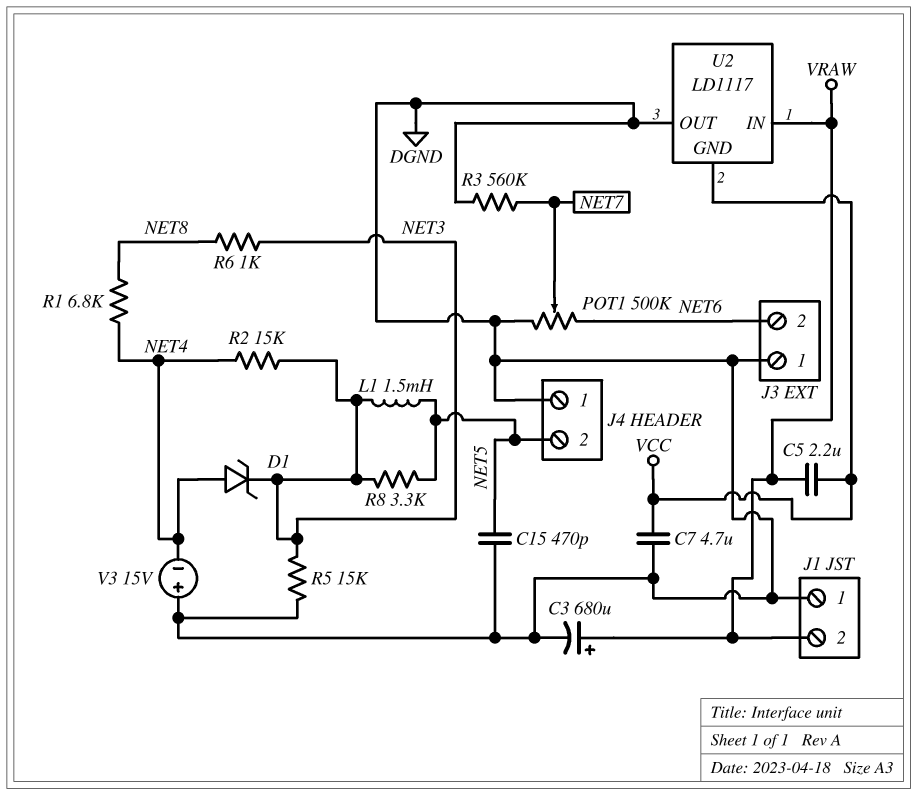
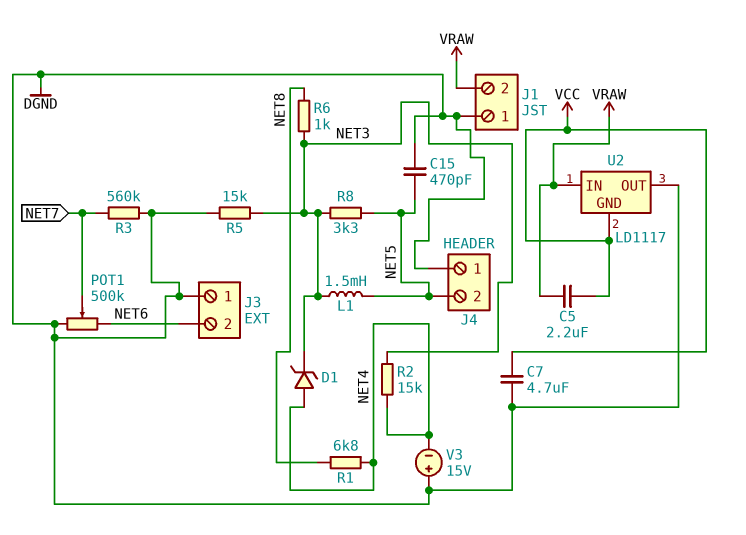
C3: 680uF (plus VRAW, minus DGND) -> none

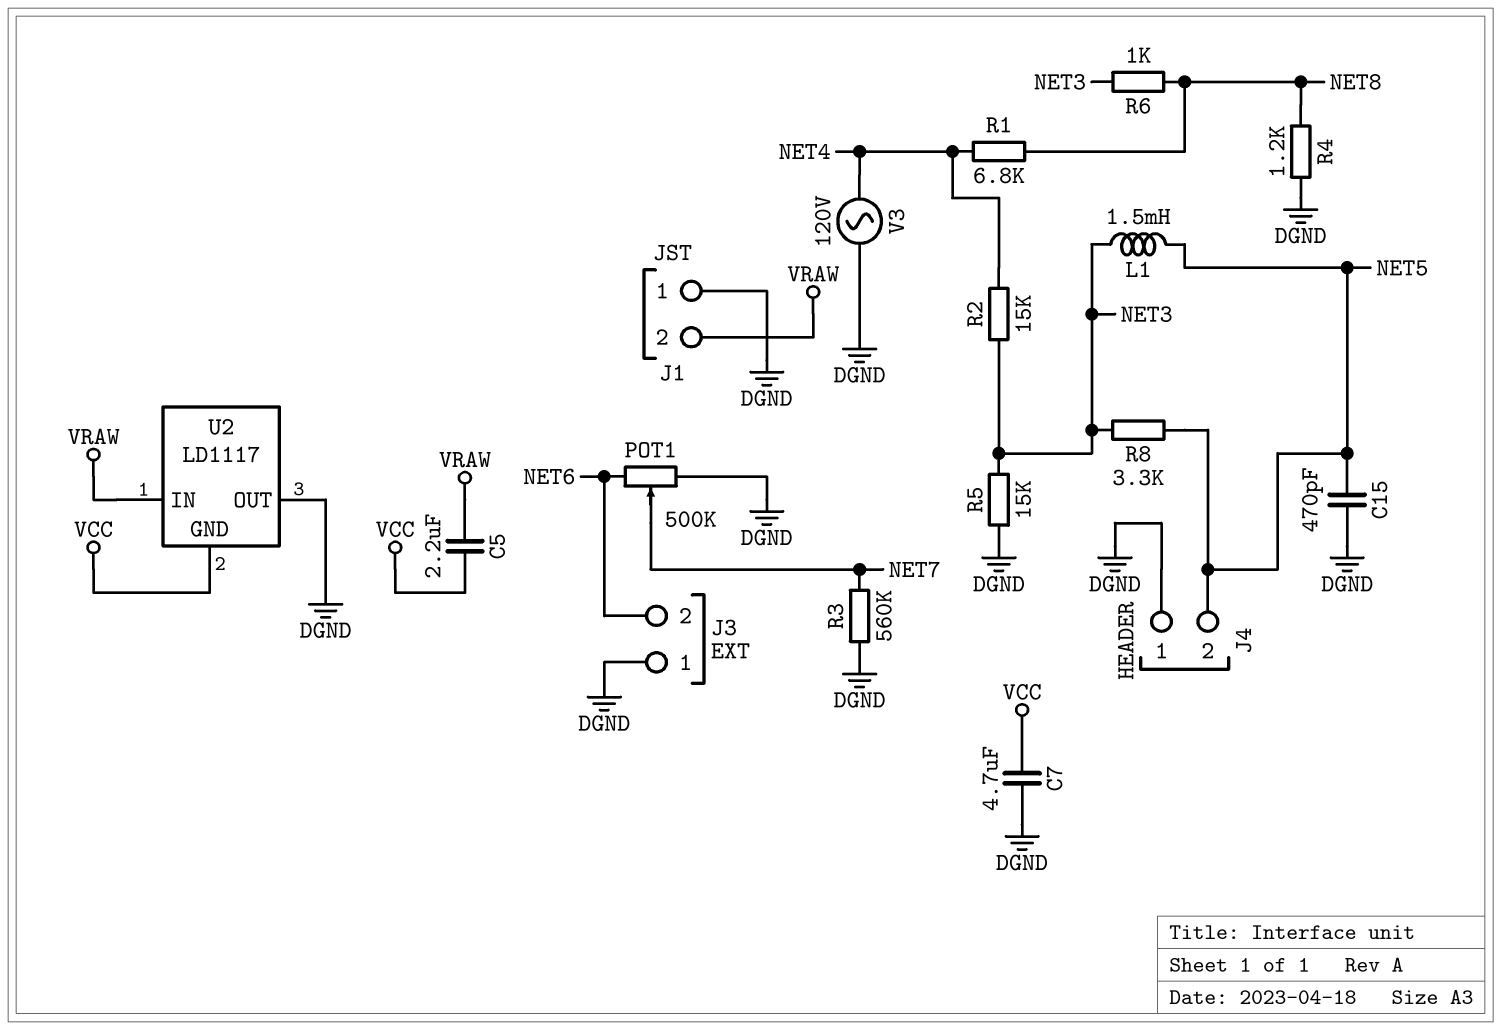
D1: zener (A NET4, K NET3) -> none
R4: none -> 1.2k (DGND, NET8)
V3: 15V (plus DGND, minus NET4) -> AC 120V (DGND, NET4)

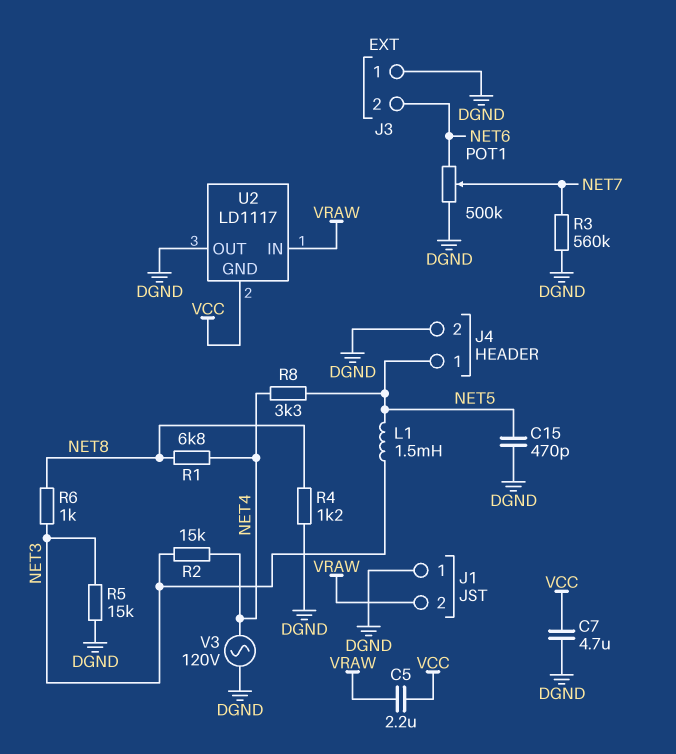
J4 pin 1: DGND -> NET5
J4 pin 2: NET5 -> DGND
R8: 3.3k (NET3, NET5) -> 3.3k (NET4, NET5)

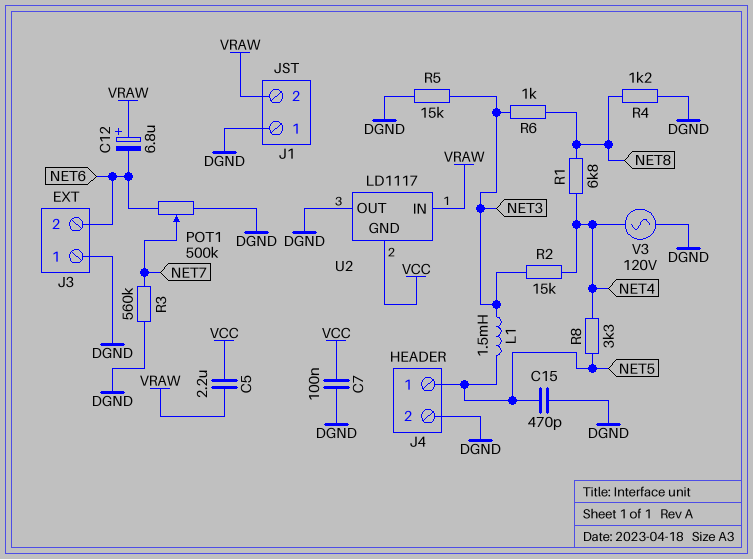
C7: 4.7uF (DGND, VCC) -> 100nF (DGND, VCC)
C12: none -> 6.8uF (plus VRAW, minus NET6)

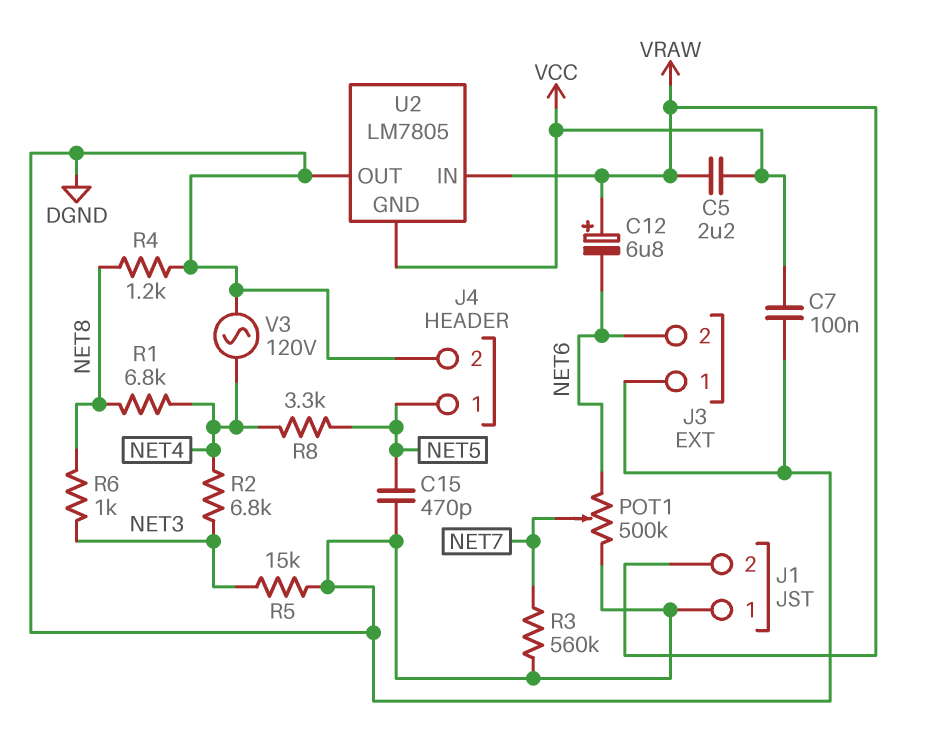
L1: 1.5mH (NET3, NET5) -> none
R2: 15k (NET3, NET4) -> 6.8k (NET3, NET4)
U2: LD1117 -> LM7805

